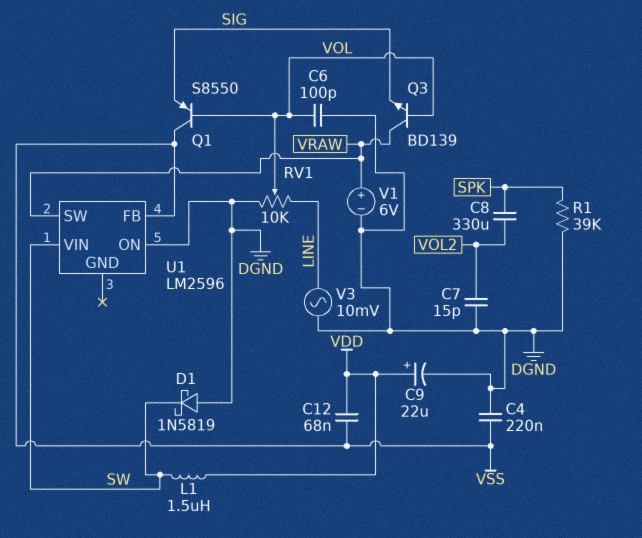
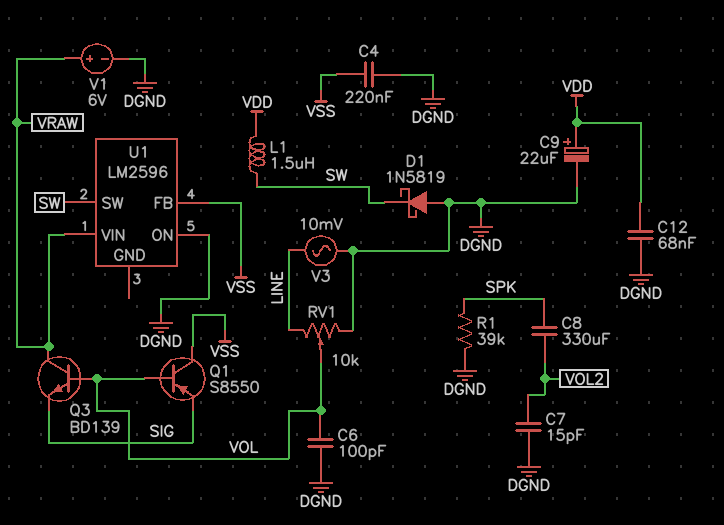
C12: 68nF (VDD, VSS) -> 68nF (DGND, VDD)
U1 pin SW: VRAW -> SW
U1 pin VIN: SW -> VRAW

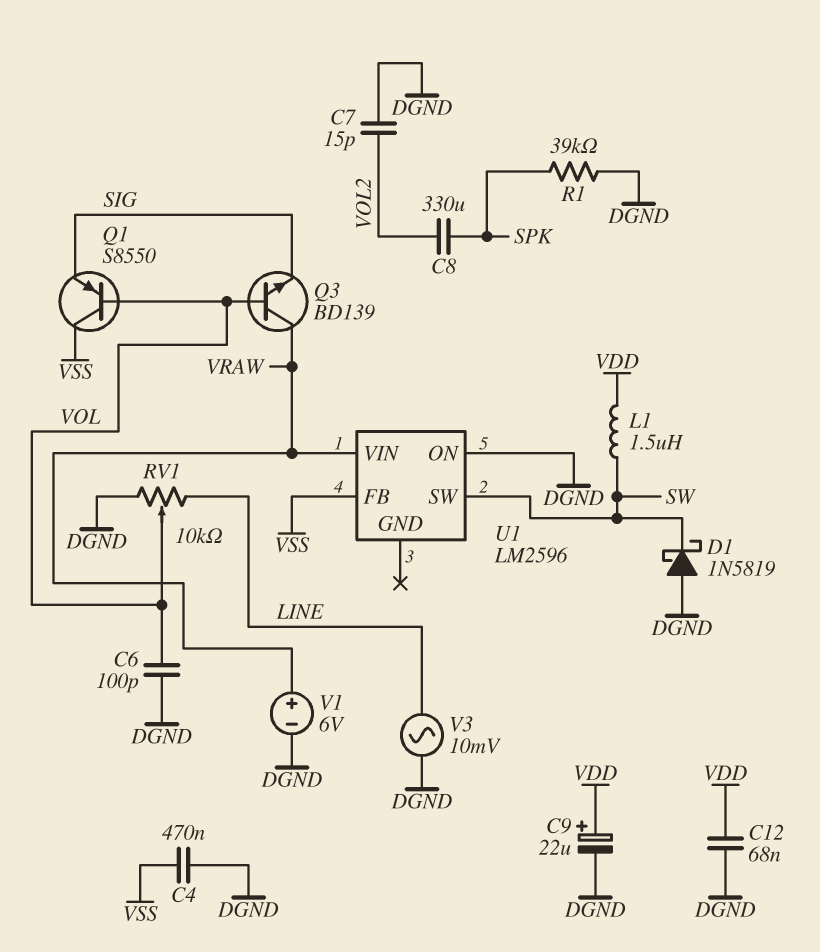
C4: 220nF (DGND, VSS) -> 470nF (DGND, VSS)

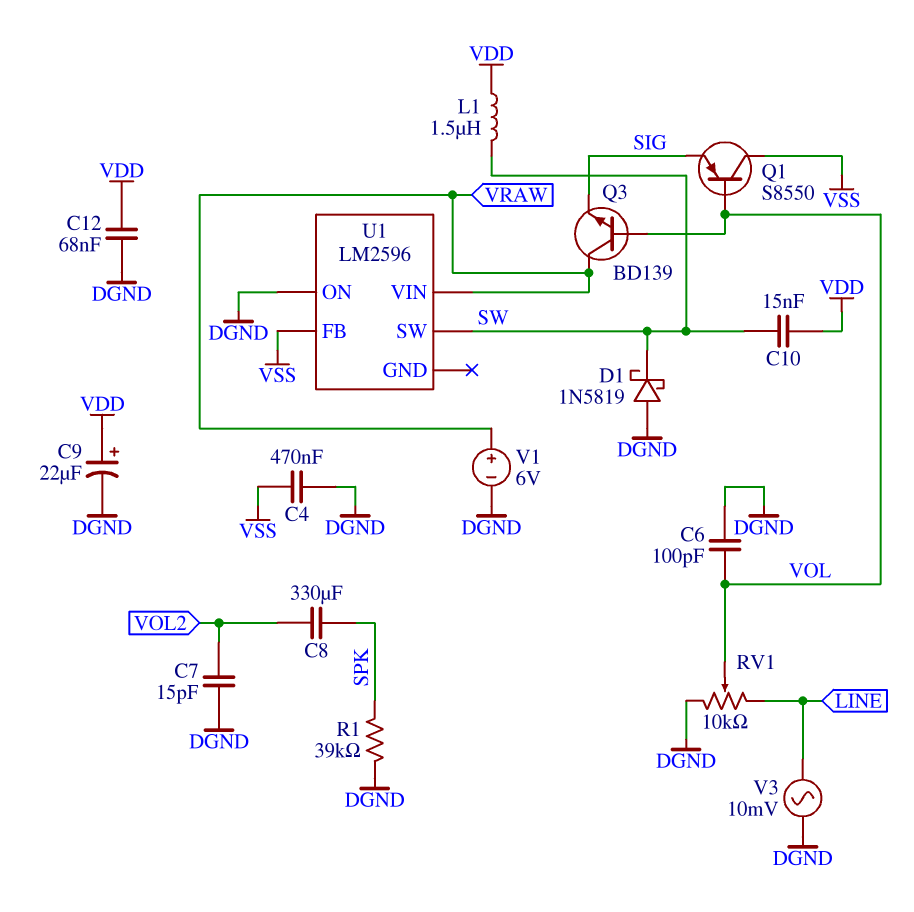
C10: none -> 15nF (SW, VDD)

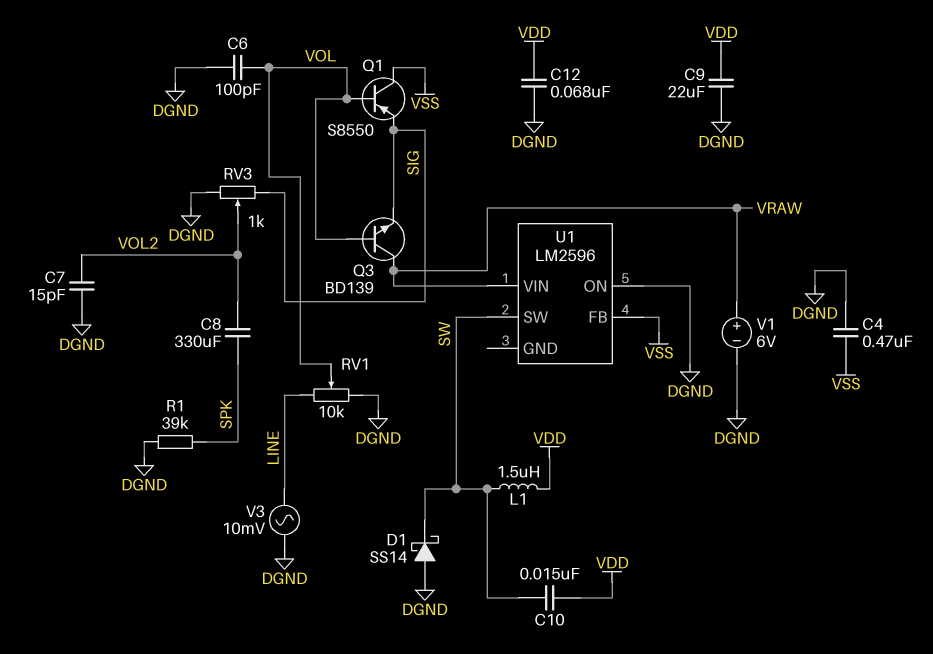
C9: 22uF (plus VDD, minus DGND) -> 22uF (DGND, VDD)
D1: schottky 1N5819 (A DGND, K SW) -> schottky SS14 (A DGND, K SW)
RV3: none -> 1k (DGND, SIG, wiper VOL2)

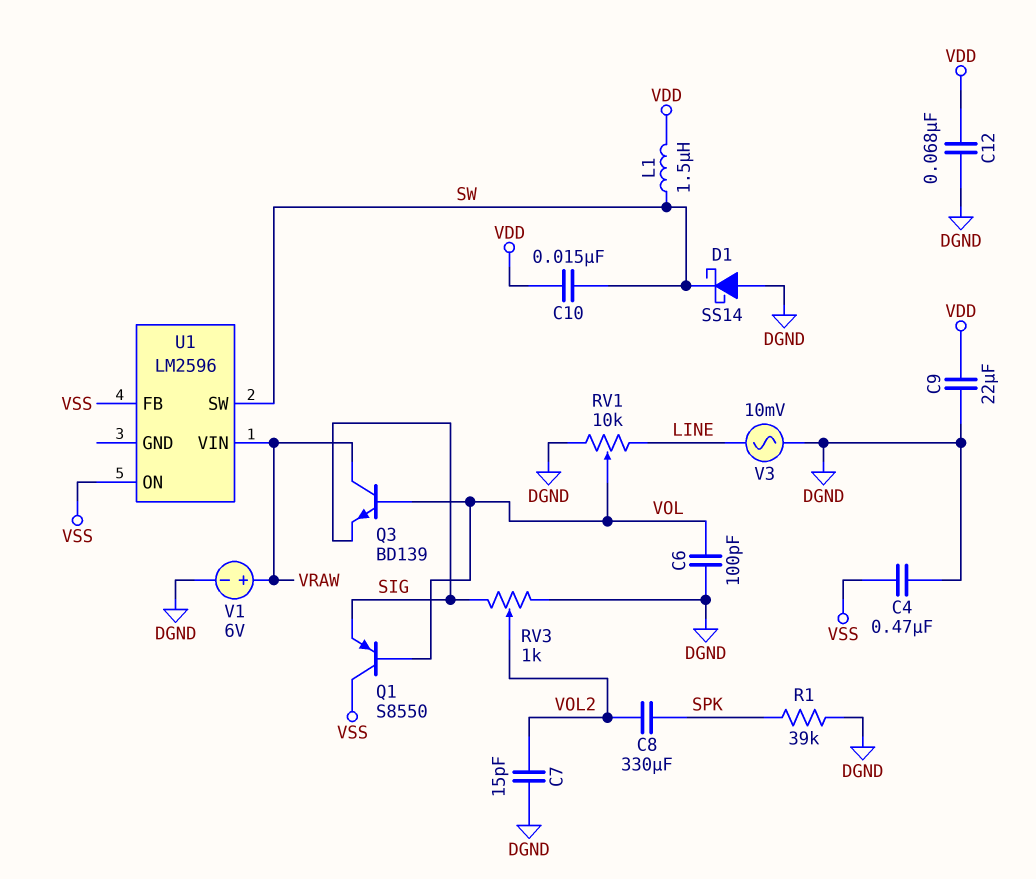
U1 pin ON: DGND -> VSS

